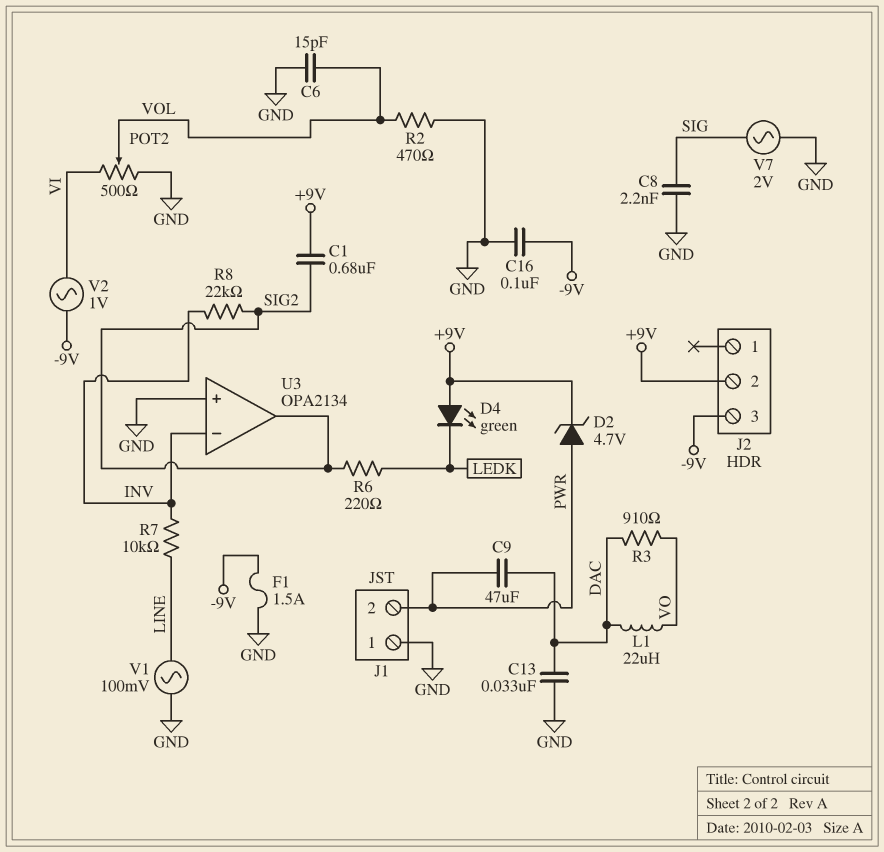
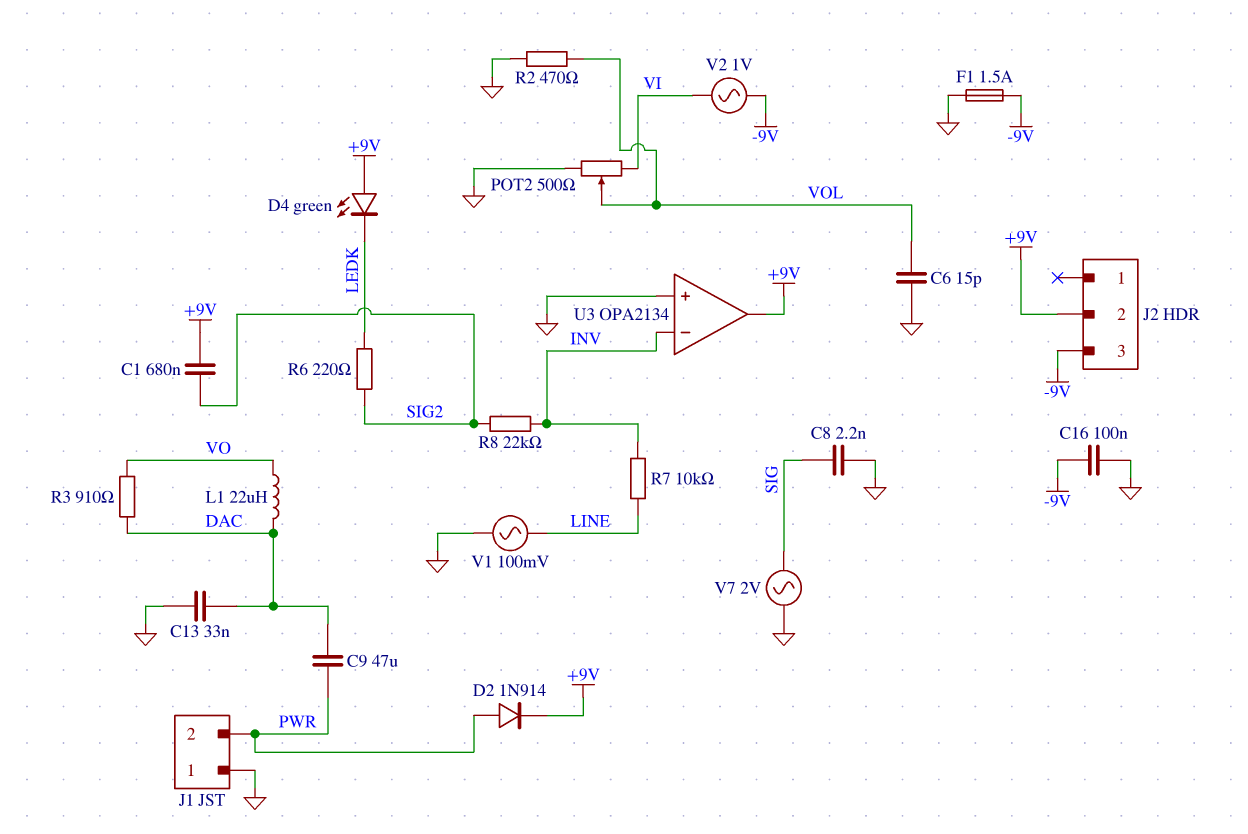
D2: zener 4.7V (A PWR, K +9V) -> diode 1N914 (A PWR, K +9V)
U3 pin out: SIG2 -> +9V

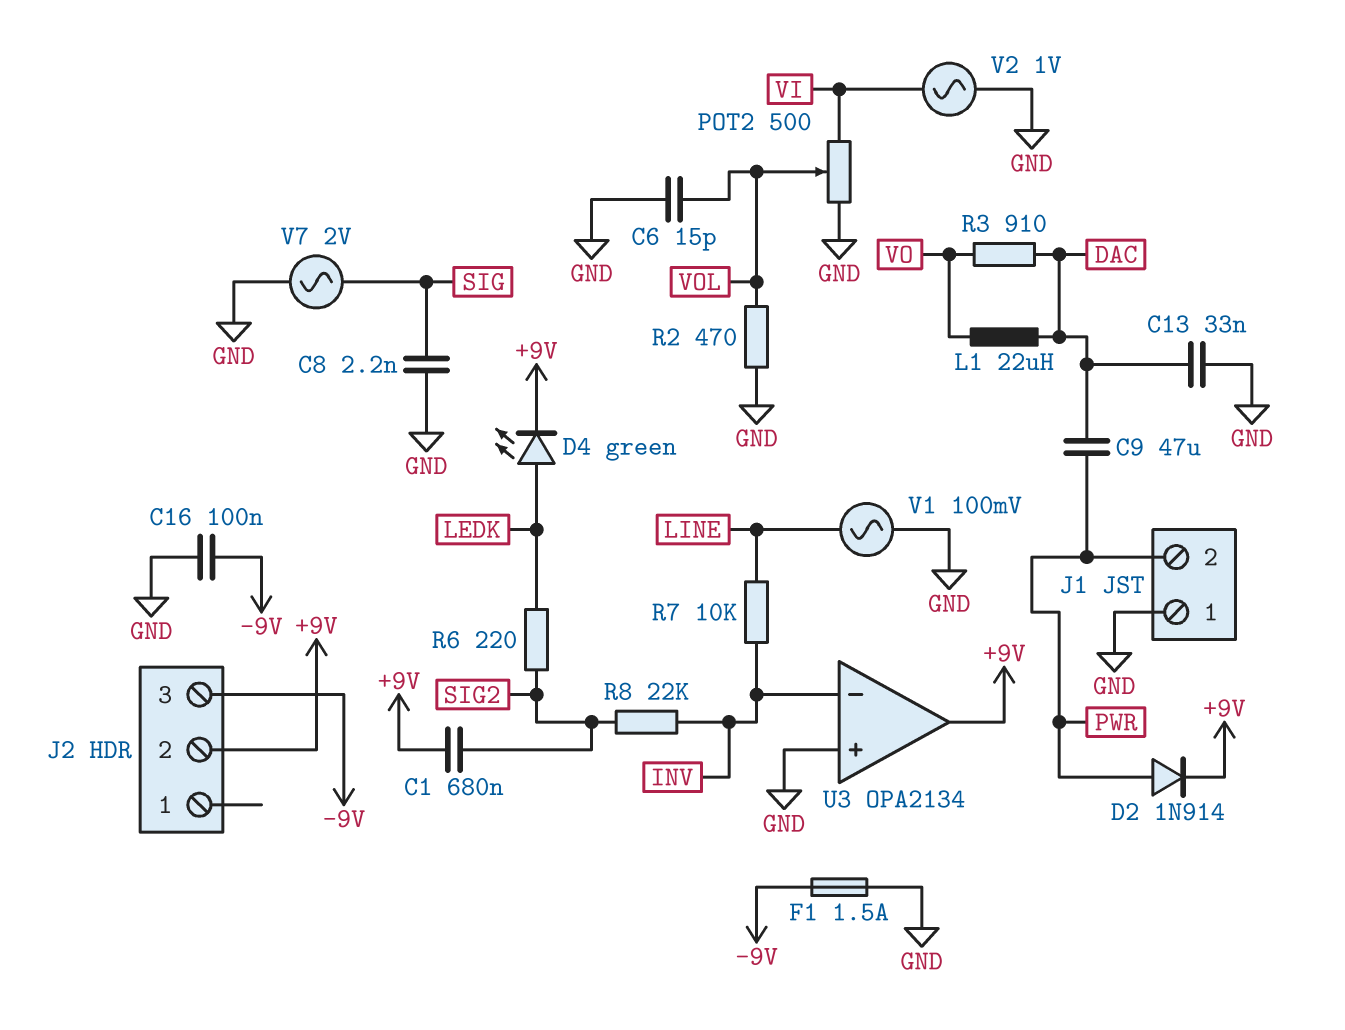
D4: LED green (A +9V, K LEDK) -> LED green (A LEDK, K +9V)
V2: AC 1V (-9V, VI) -> AC 1V (GND, VI)

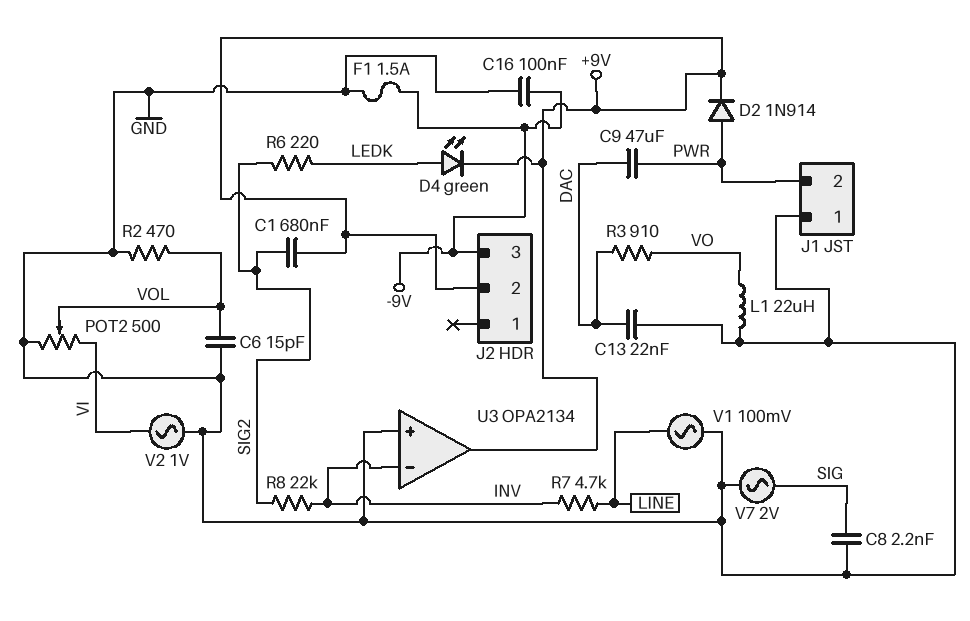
C13: 33nF (DAC, GND) -> 22nF (DAC, GND)
L1: 22uH (DAC, VO) -> 22uH (GND, VO)
R7: 10k (INV, LINE) -> 4.7k (INV, LINE)

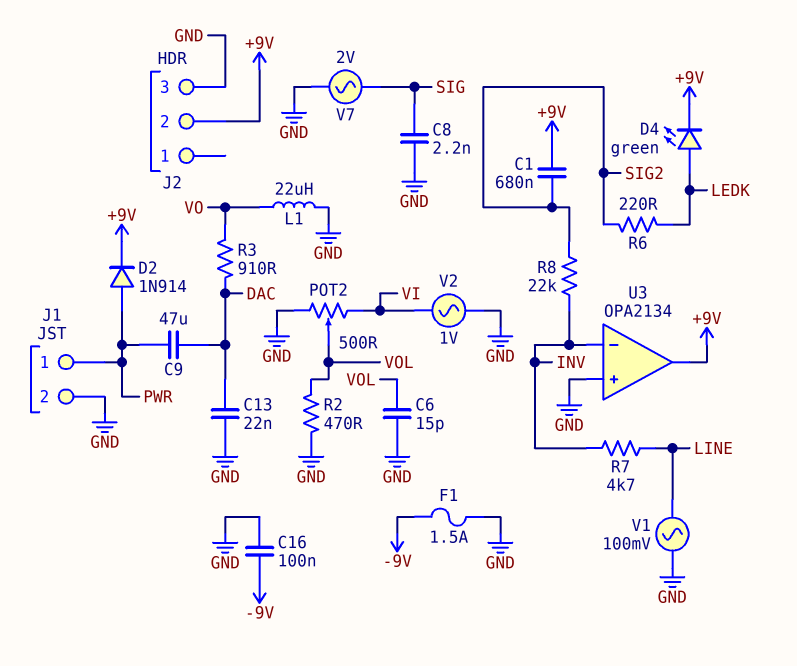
J1 pin 1: GND -> PWR
J1 pin 2: PWR -> GND
J2 pin 3: -9V -> GND

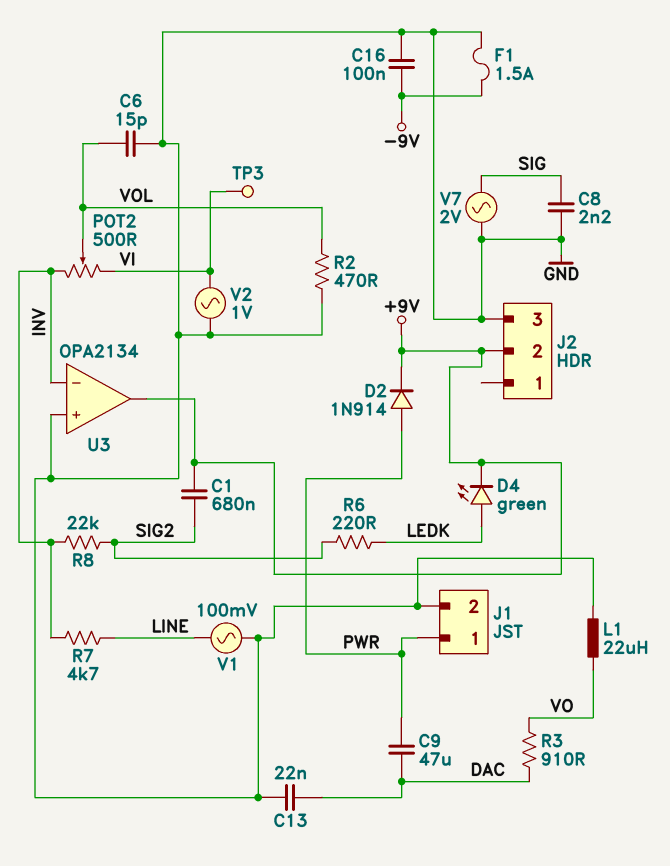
POT2: 500 (GND, VI, wiper VOL) -> 500 (INV, VI, wiper VOL)
TP3: none -> test point (VI)

